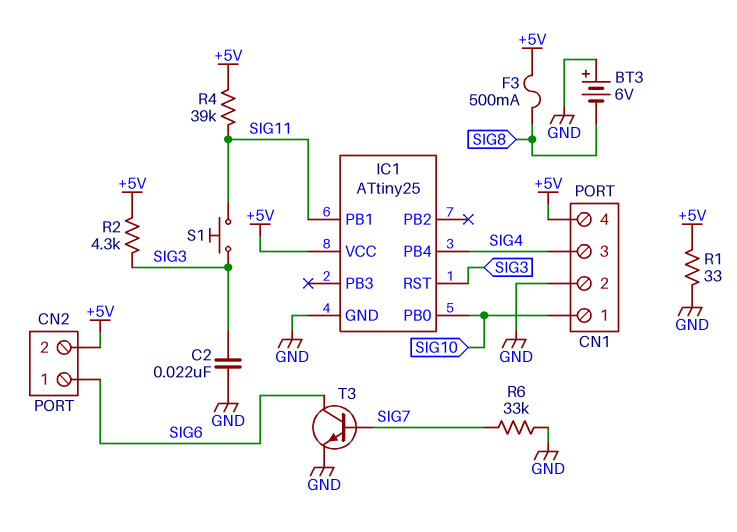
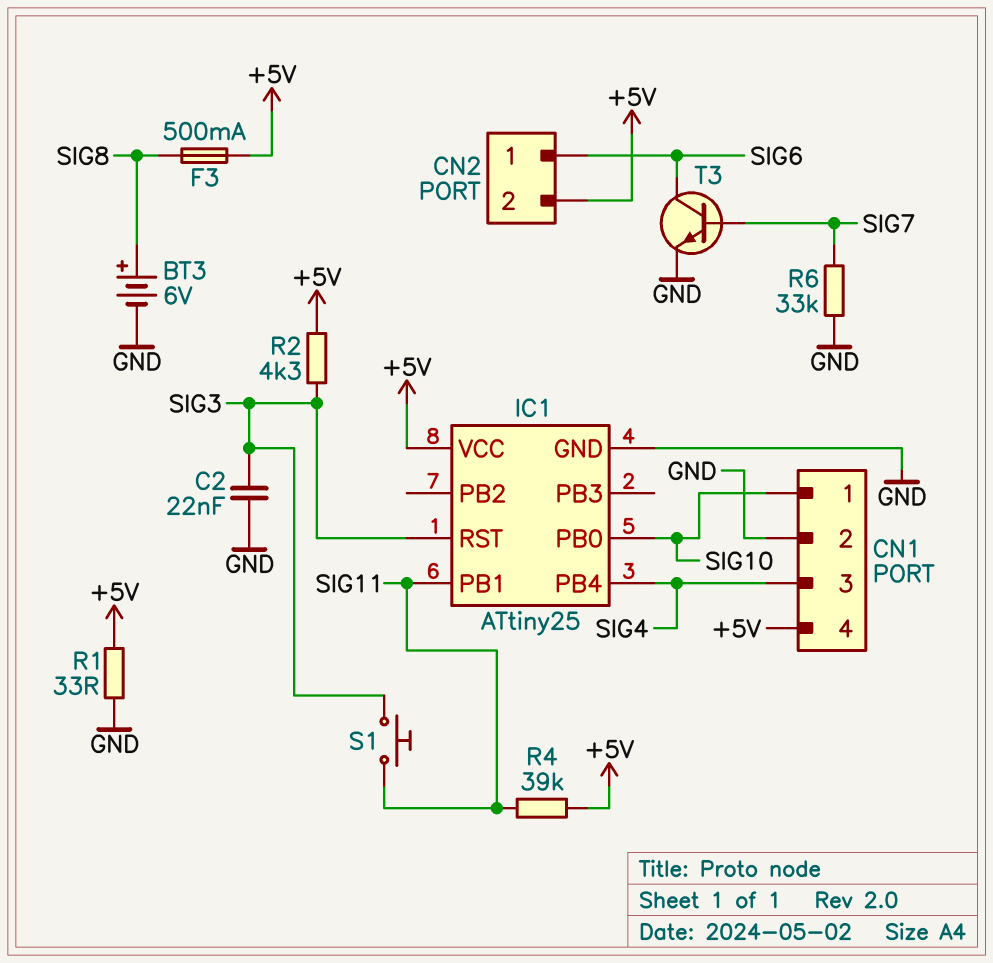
BT3: 6V (plus GND, minus SIG8) -> 6V (plus SIG8, minus GND)

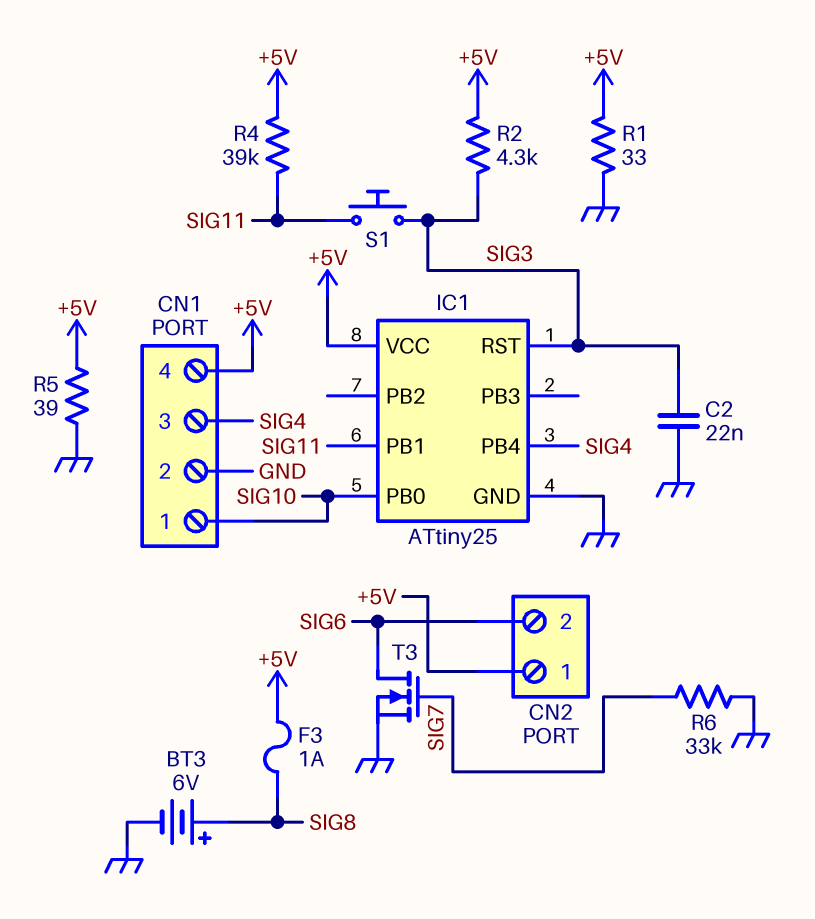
CN2 pin 1: SIG6 -> +5V
CN2 pin 2: +5V -> SIG6
F3: 500mA (+5V, SIG8) -> 1A (+5V, SIG8)
R5: none -> 39 (+5V, GND)
T3: NPN (B SIG7, C SIG6, E GND) -> NMOS (G SIG7, D SIG6, S GND)

